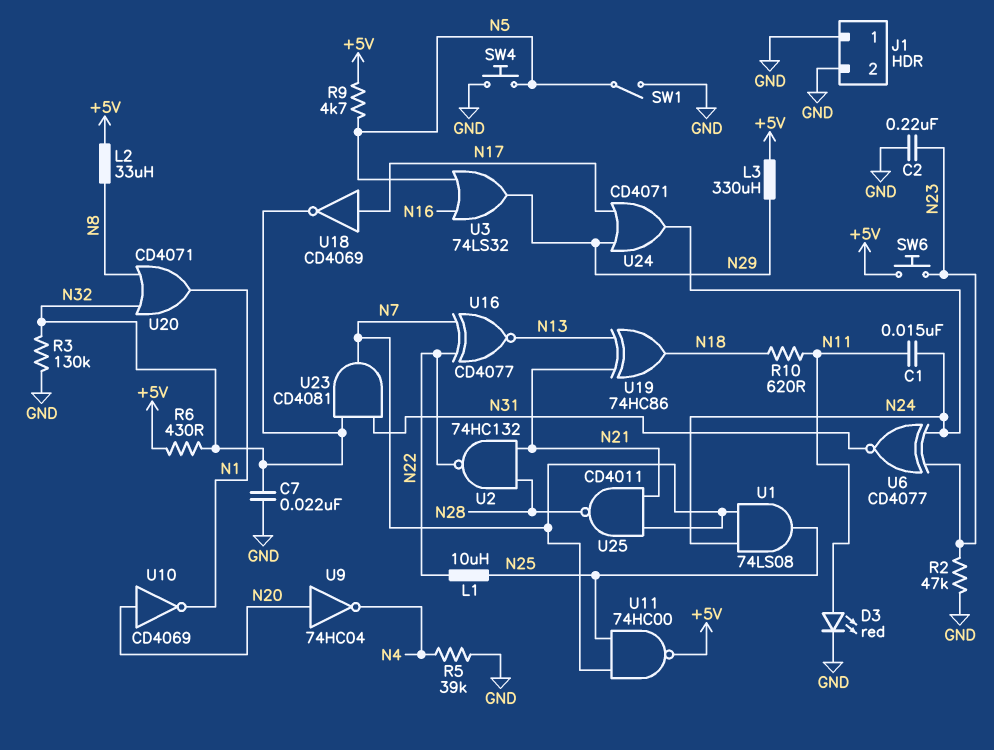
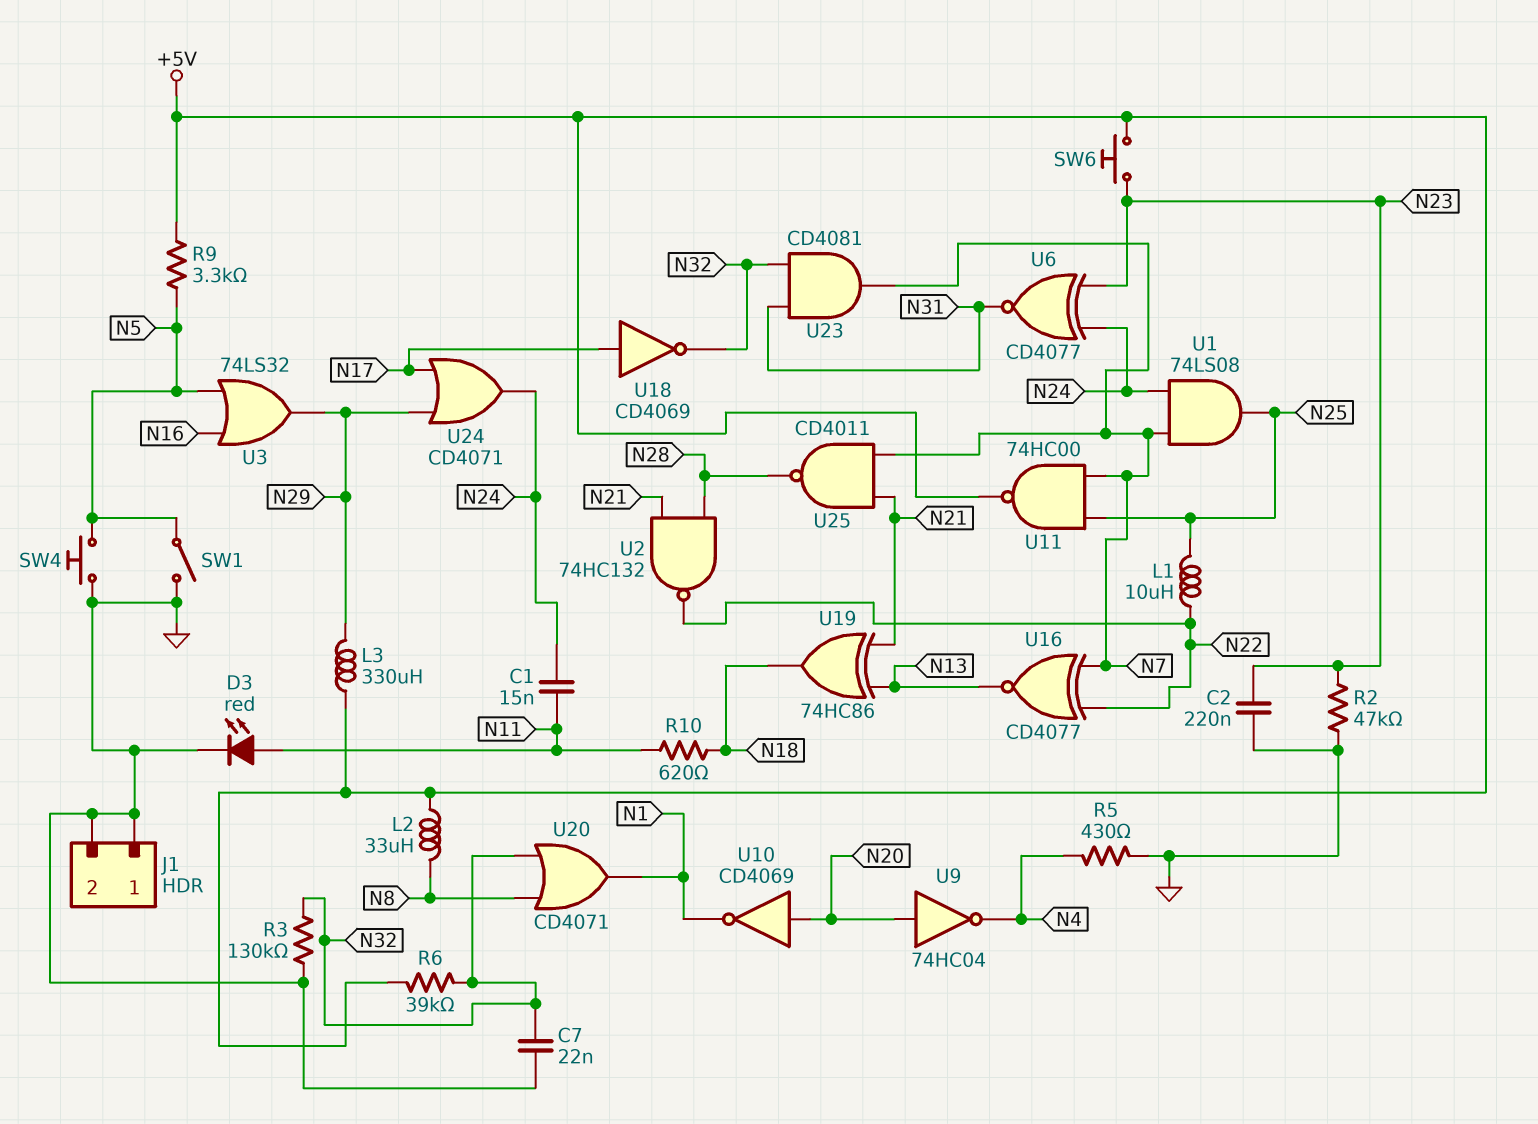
R5: 39k (GND, N4) -> 430 (GND, N4)
R6: 430 (+5V, N32) -> 39k (+5V, N32)
R9: 4.7k (+5V, N5) -> 3.3k (+5V, N5)

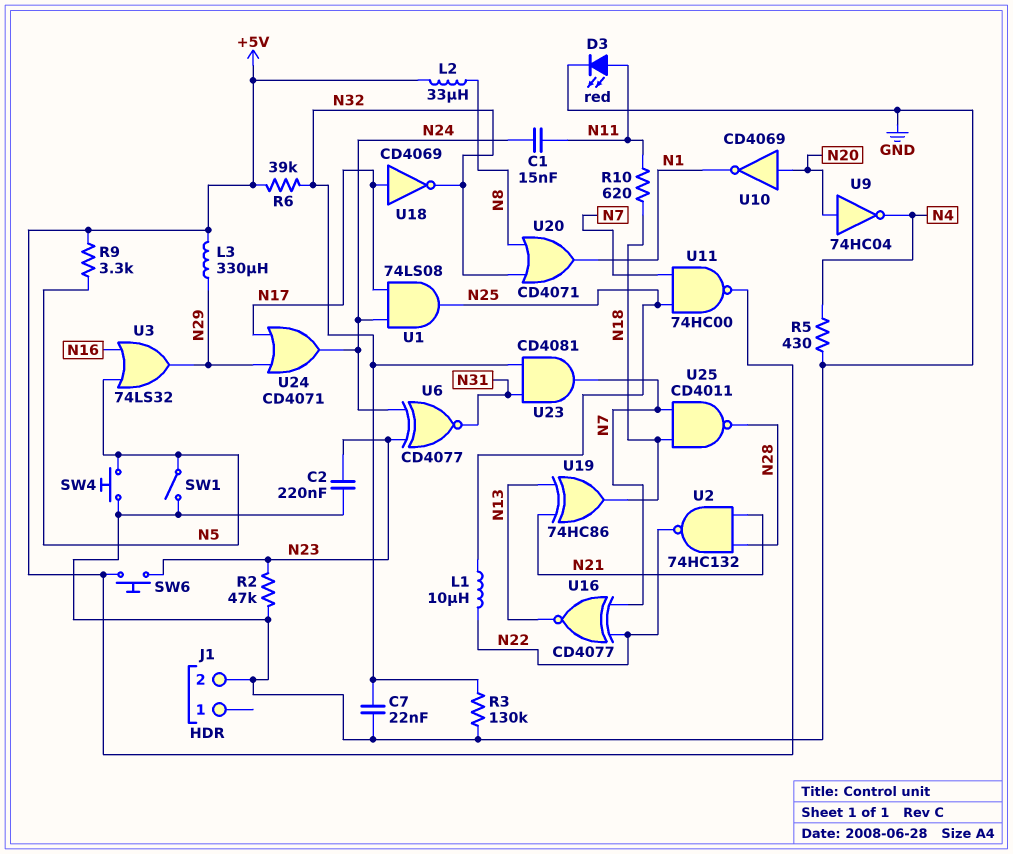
J1 pin 1: GND -> none
U1: AND 74LS08 (in N7, in N24, out N25) -> AND 74LS08 (in N17, in N24, out N25)
U25: NAND CD4011 (in N7, in N21, out N28) -> NAND CD4011 (in N7, in N18, out N28)

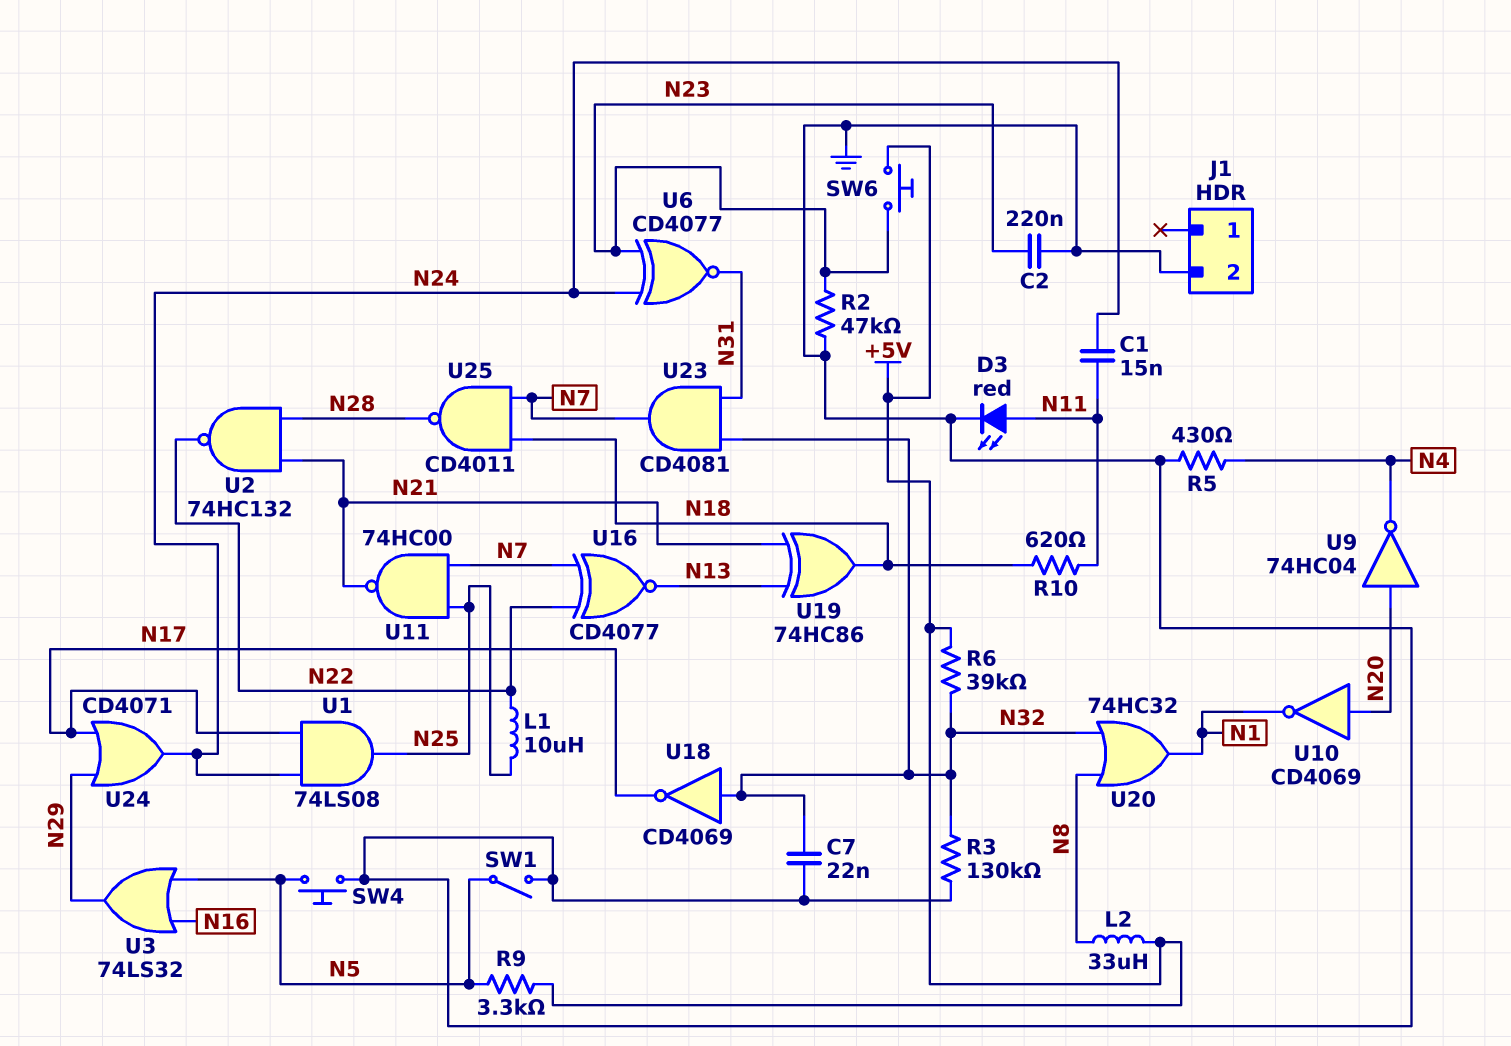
L3: 330uH (+5V, N29) -> none
U11: NAND 74HC00 (in N7, in N25, out +5V) -> NAND 74HC00 (in N7, in N25, out N21)
U18: NOT CD4069 (in N17, out N32) -> NOT CD4069 (in N32, out N17)
U20: OR CD4071 (in N8, in N32, out N1) -> OR 74HC32 (in N8, in N32, out N1)

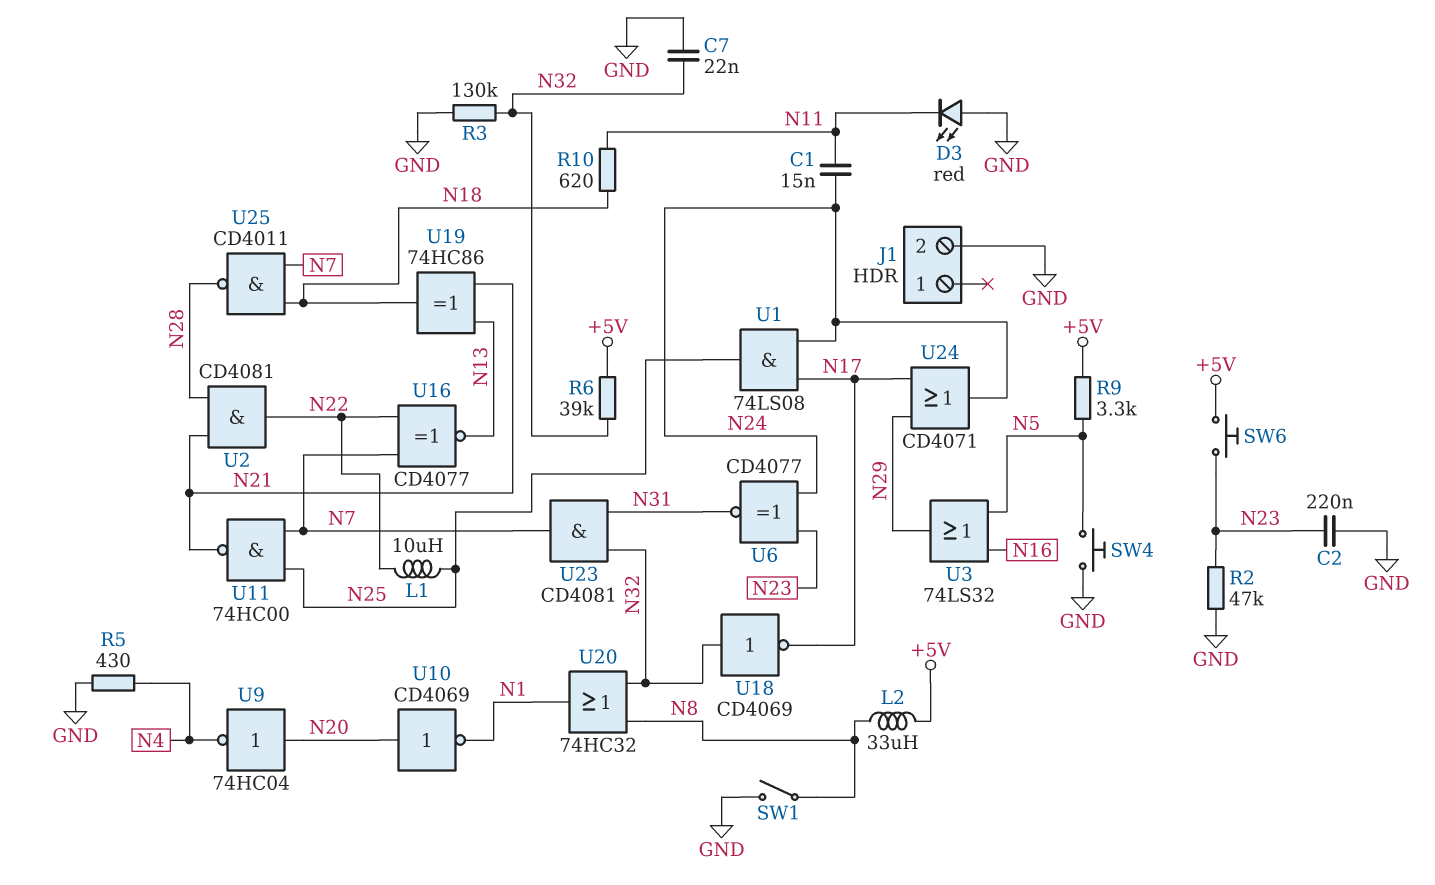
D3: LED red (A N11, K GND) -> LED red (A GND, K N11)
SW1: switch (GND, N5) -> switch (GND, N8)
U2: NAND 74HC132 (in N21, in N28, out N22) -> AND CD4081 (in N21, in N28, out N22)

